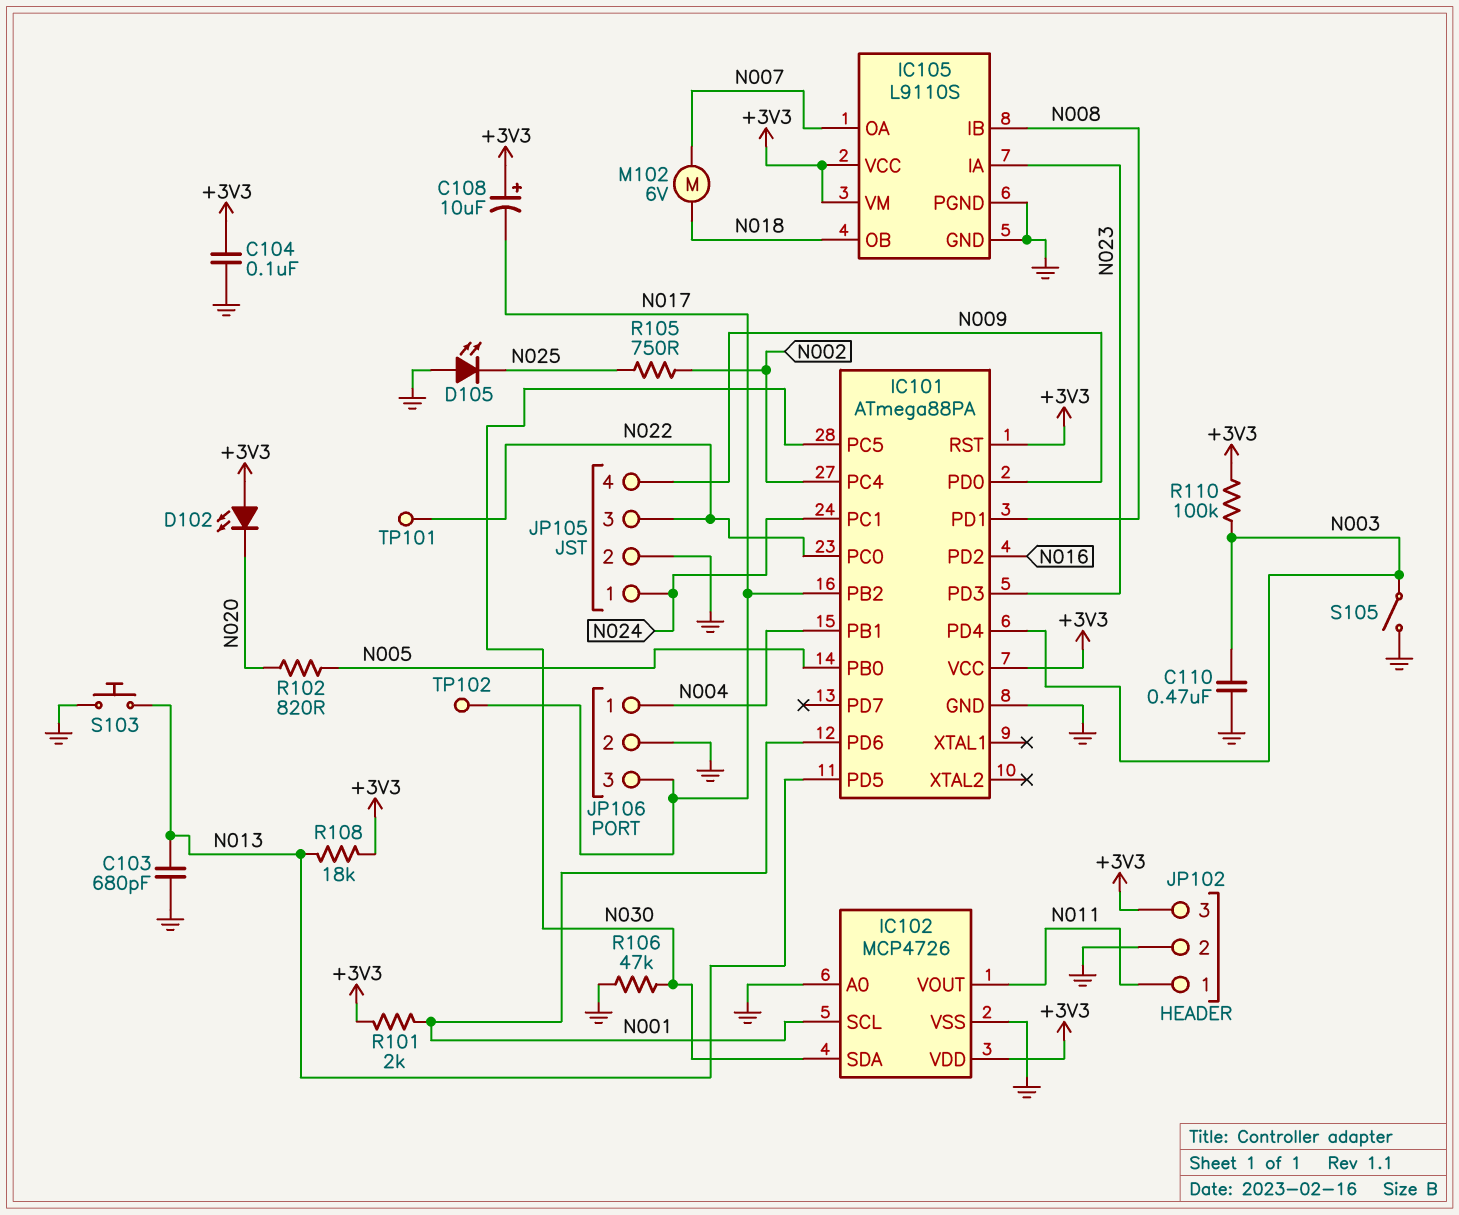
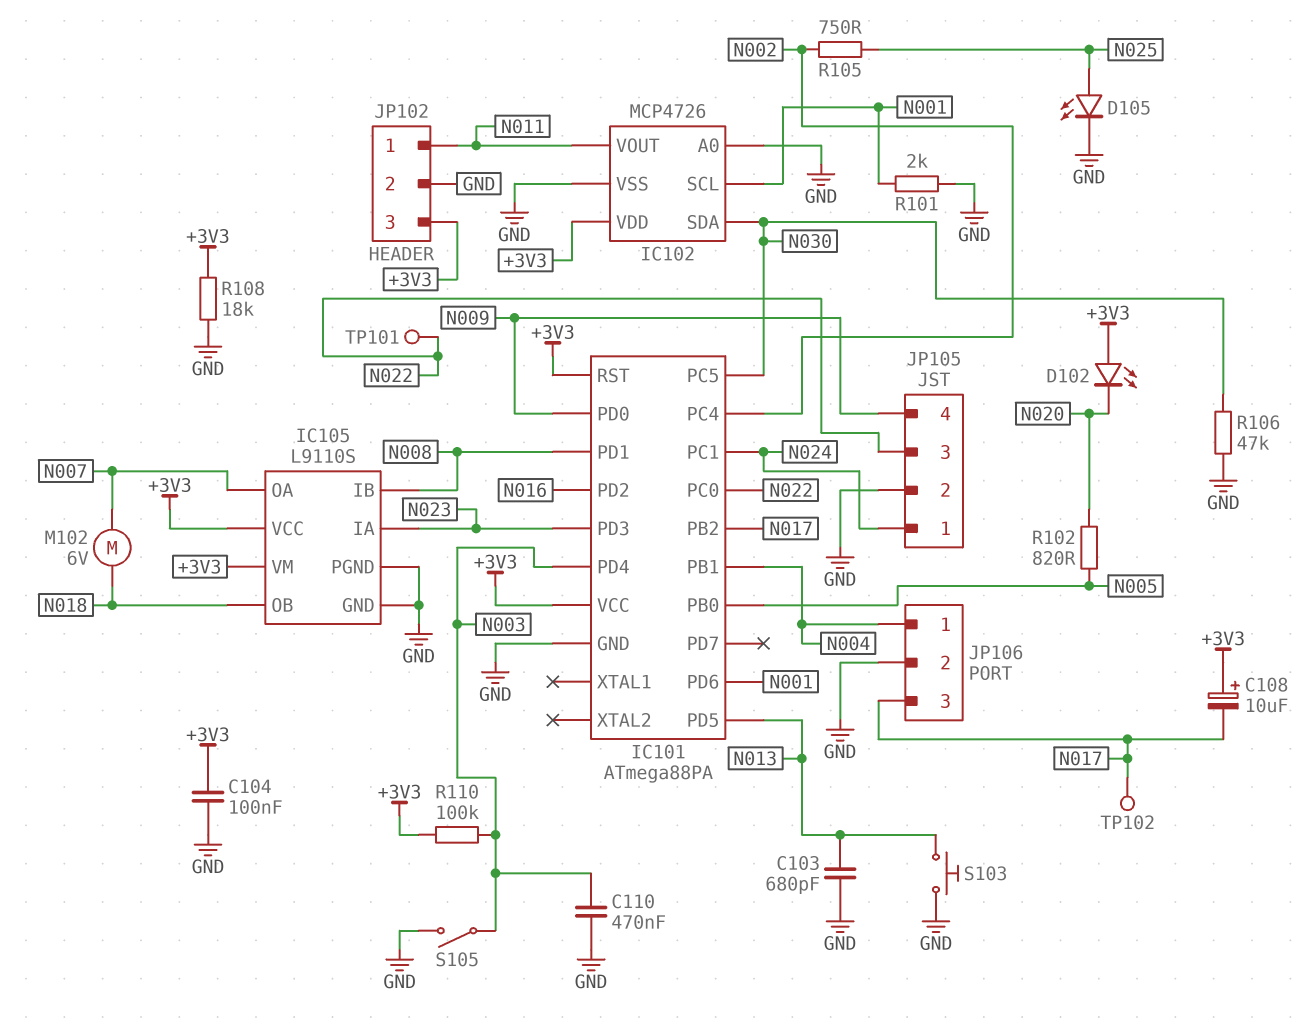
D105: LED (A GND, K N025) -> LED (A N025, K GND)
R101: 2k (+3V3, N001) -> 2k (GND, N001)
R108: 18k (+3V3, N013) -> 18k (+3V3, GND)

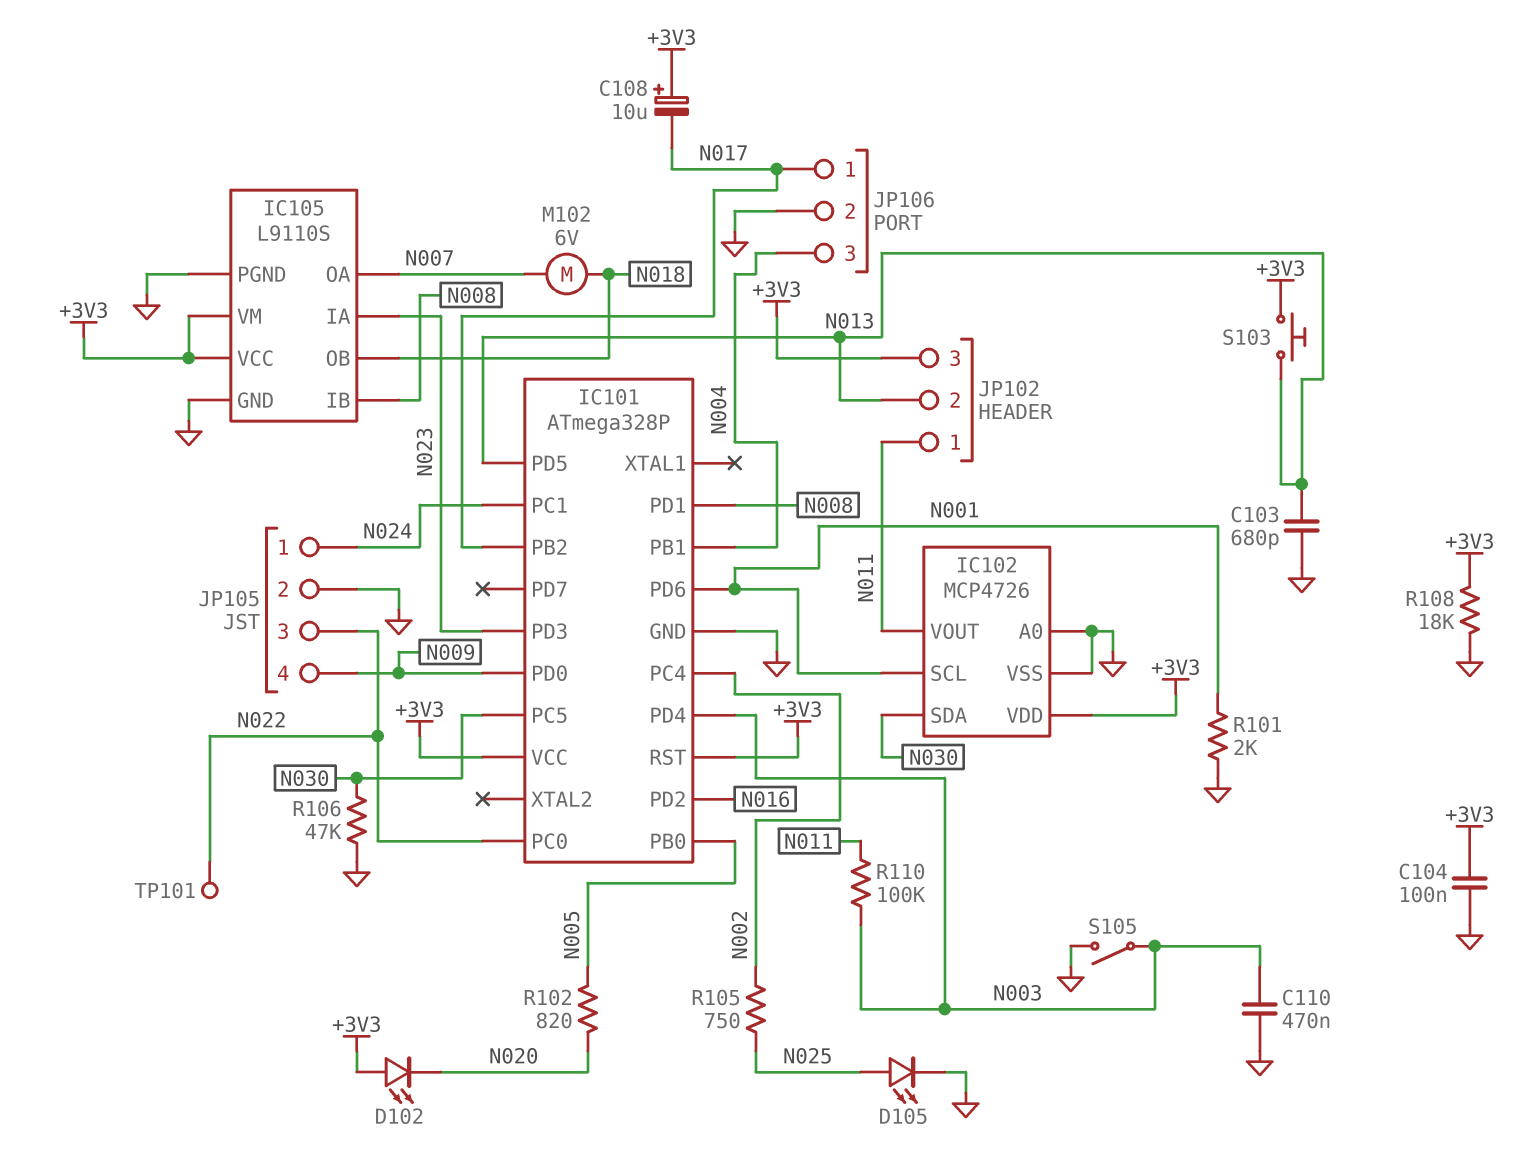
IC101: ATmega88PA -> ATmega328P
JP102 pin 2: GND -> N013
JP106 pin 1: N004 -> N017
JP106 pin 3: N017 -> N004
R110: 100k (+3V3, N003) -> 100k (N003, N011)
S103: button (GND, N013) -> button (+3V3, N013)
TP102: test point (N017) -> none

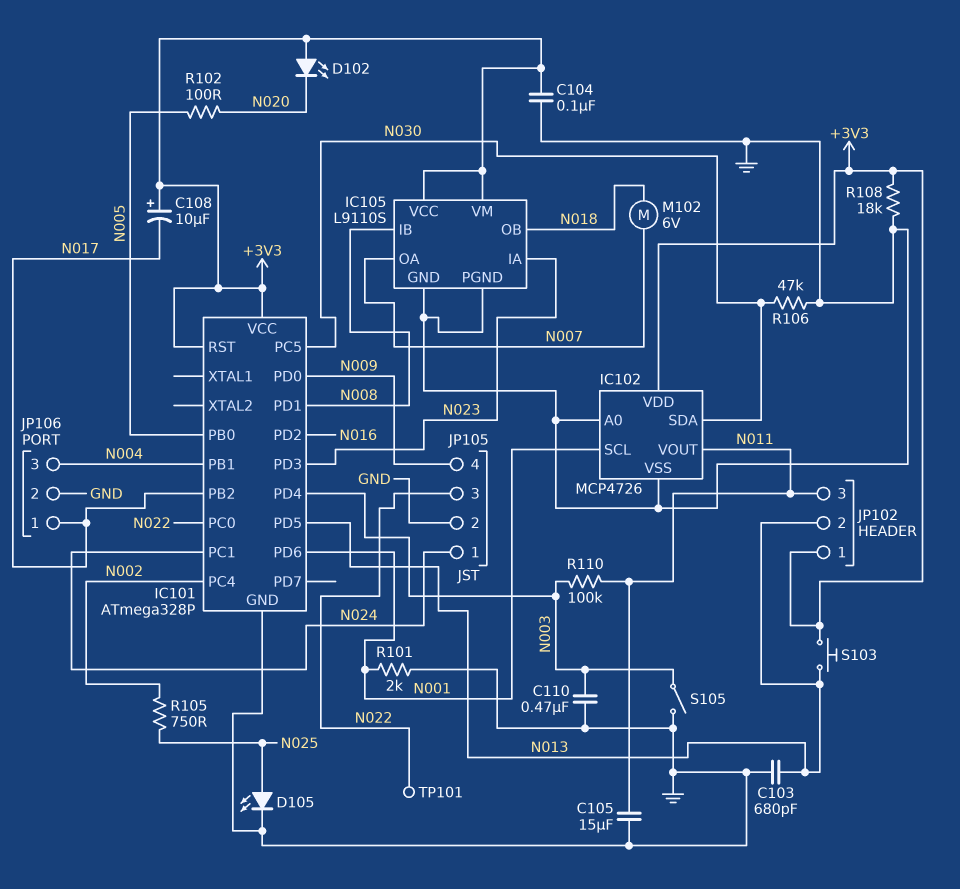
C105: none -> 15uF (GND, N011)
JP102 pin 1: N011 -> +3V3
JP102 pin 3: +3V3 -> N011
R102: 820 (N005, N020) -> 100 (N005, N020)

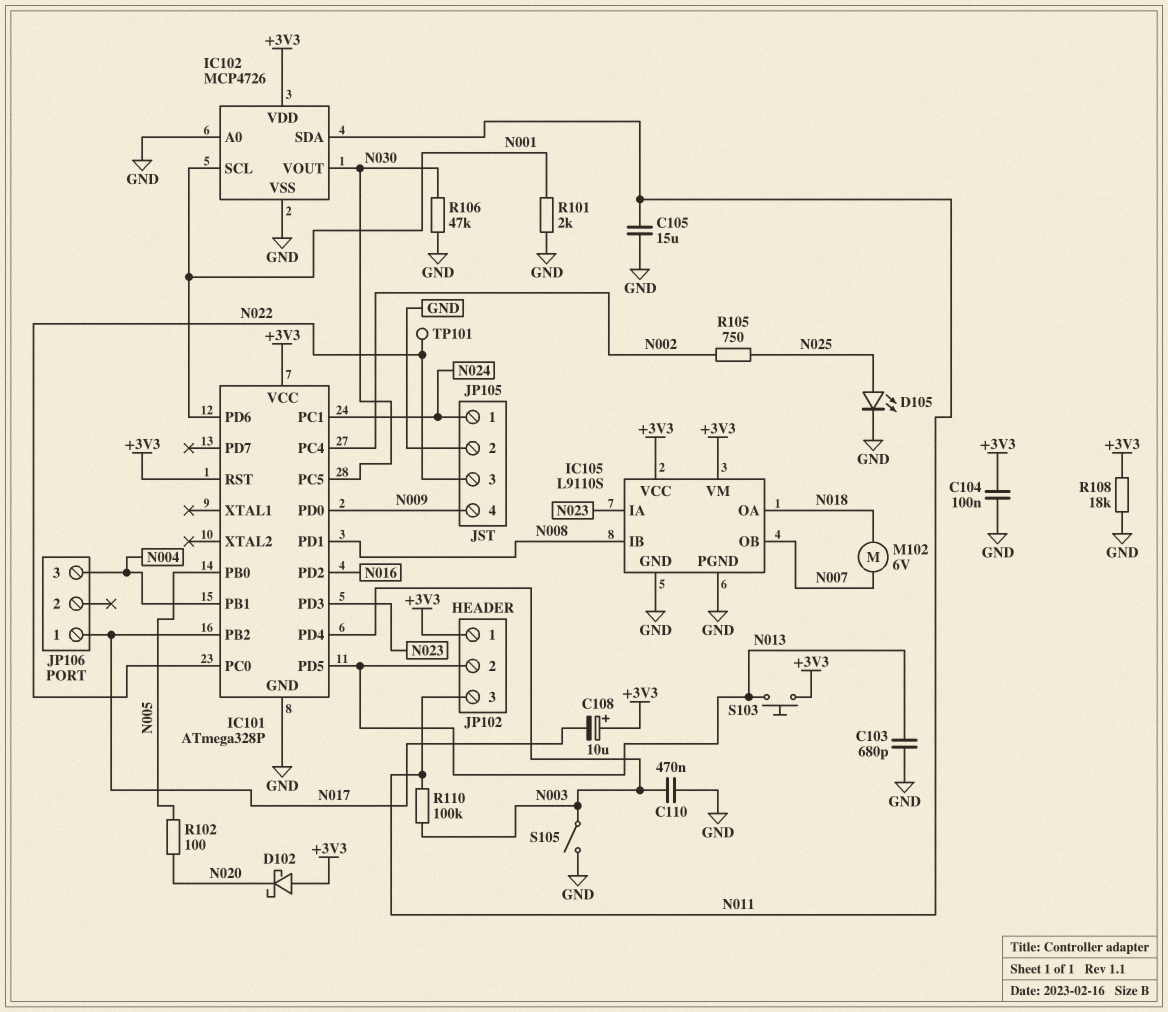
D102: LED (A +3V3, K N020) -> schottky (A +3V3, K N020)
IC102 pin SDA: N030 -> N011
IC102 pin VOUT: N011 -> N030
IC105 pin OA: N007 -> N018
IC105 pin OB: N018 -> N007
JP106 pin 2: GND -> none

